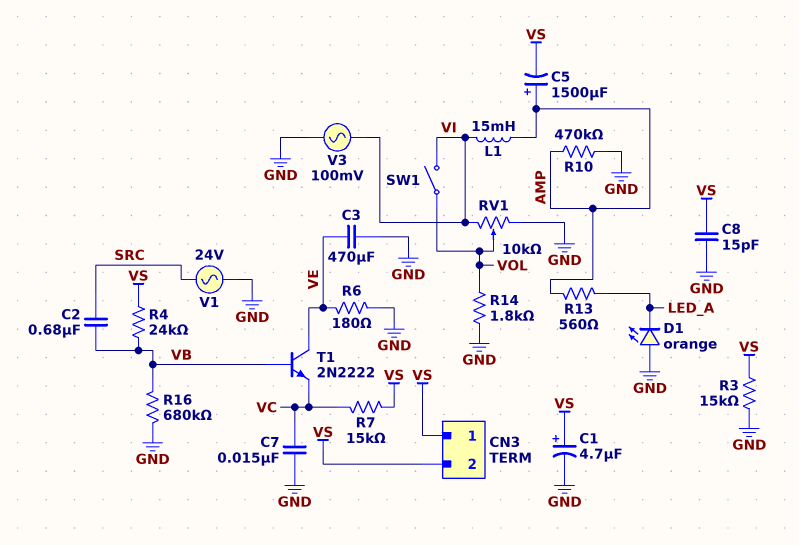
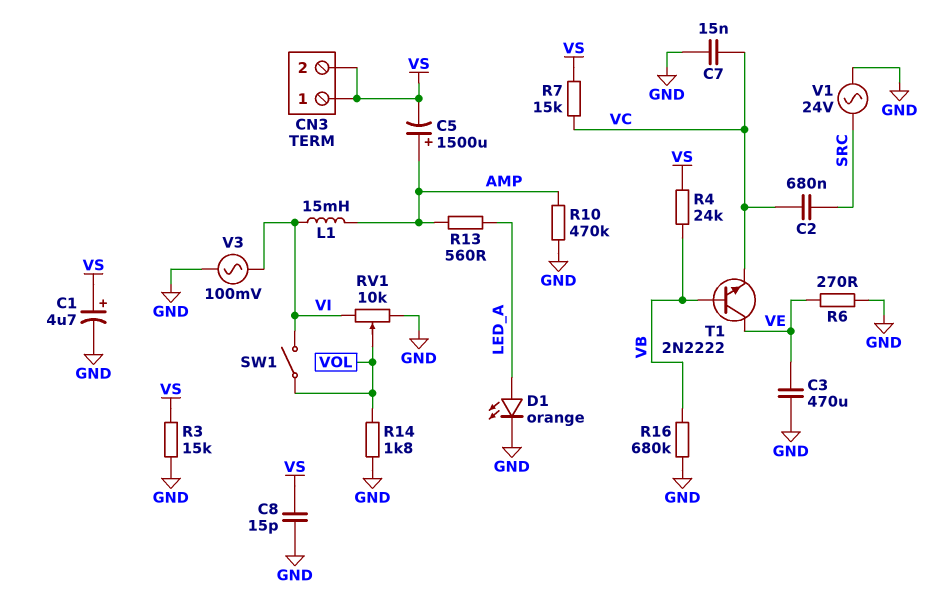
C2: 680nF (SRC, VB) -> 680nF (SRC, VC)
D1: LED orange (A GND, K LED_A) -> LED orange (A LED_A, K GND)
R6: 180 (GND, VE) -> 270 (GND, VE)

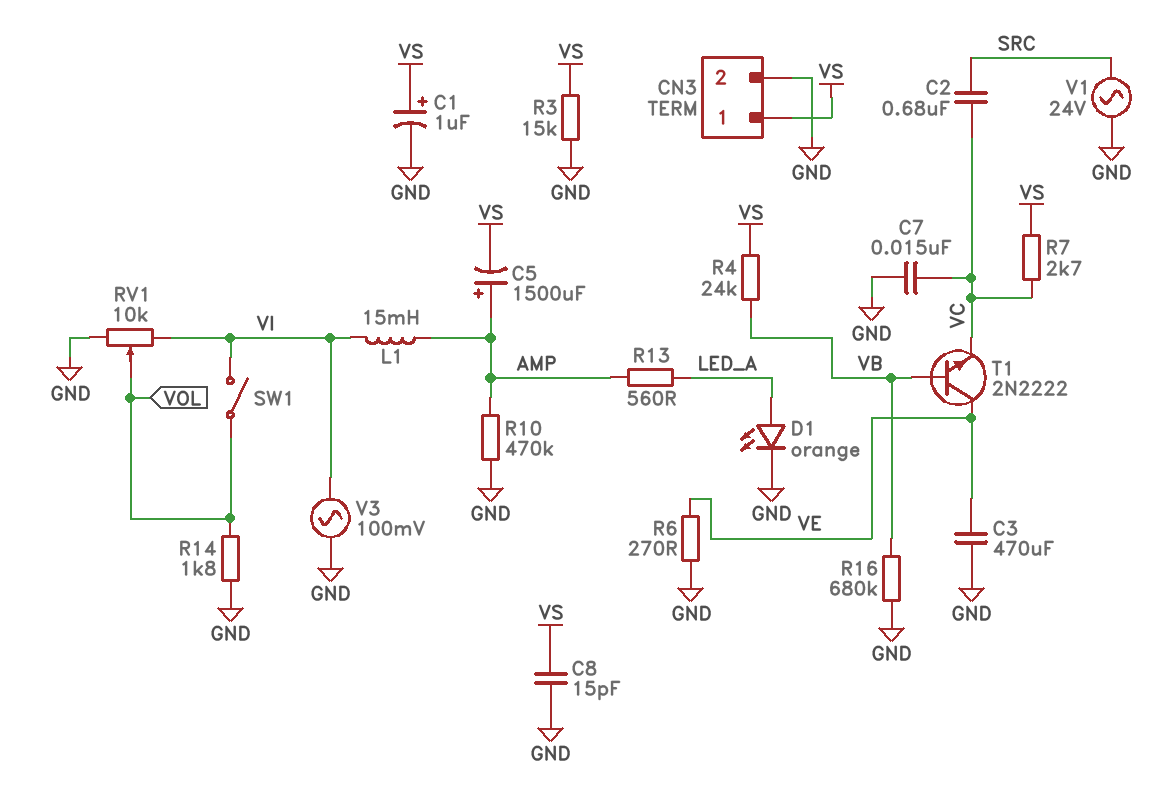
C1: 4.7uF (plus VS, minus GND) -> 1uF (plus VS, minus GND)
CN3 pin 2: VS -> GND
R7: 15k (VC, VS) -> 2.7k (VC, VS)

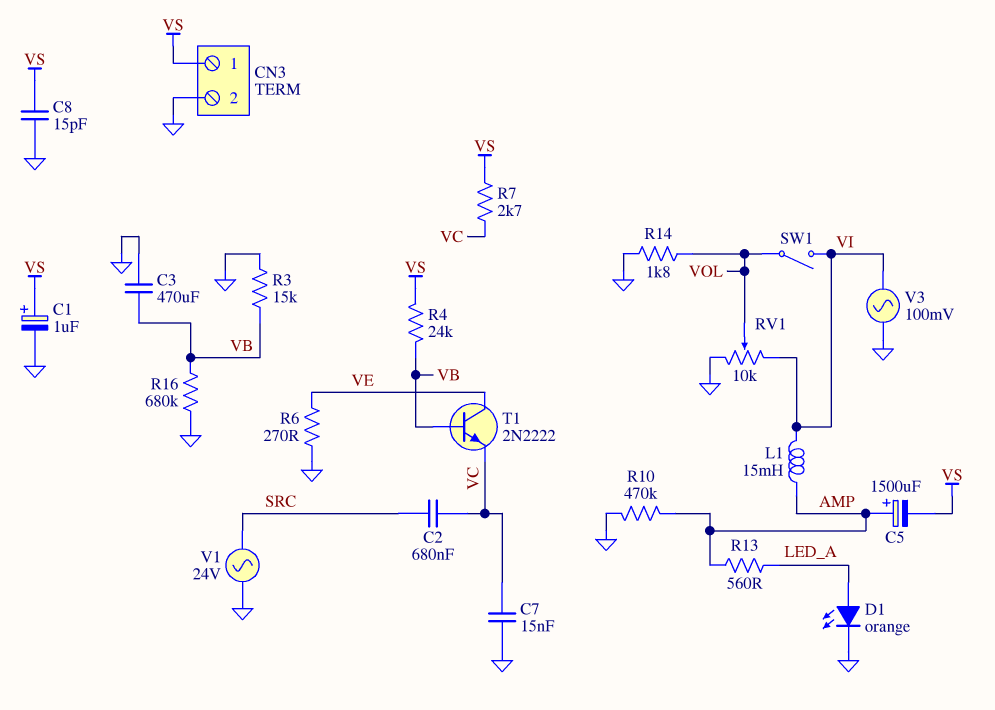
C3: 470uF (GND, VE) -> 470uF (GND, VB)
R3: 15k (GND, VS) -> 15k (GND, VB)

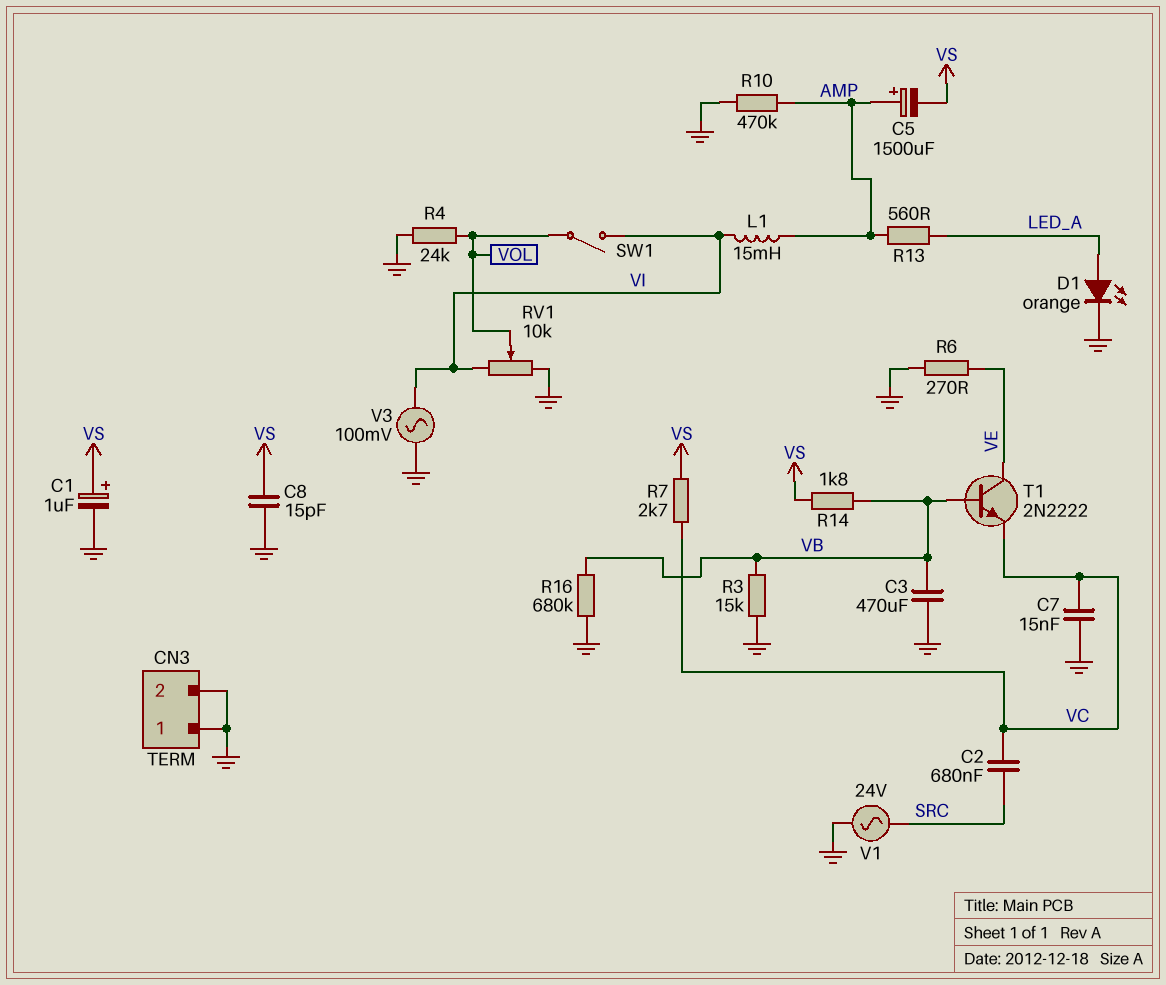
CN3 pin 1: VS -> GND
R4: 24k (VB, VS) -> 24k (GND, VOL)
R14: 1.8k (GND, VOL) -> 1.8k (VB, VS)

